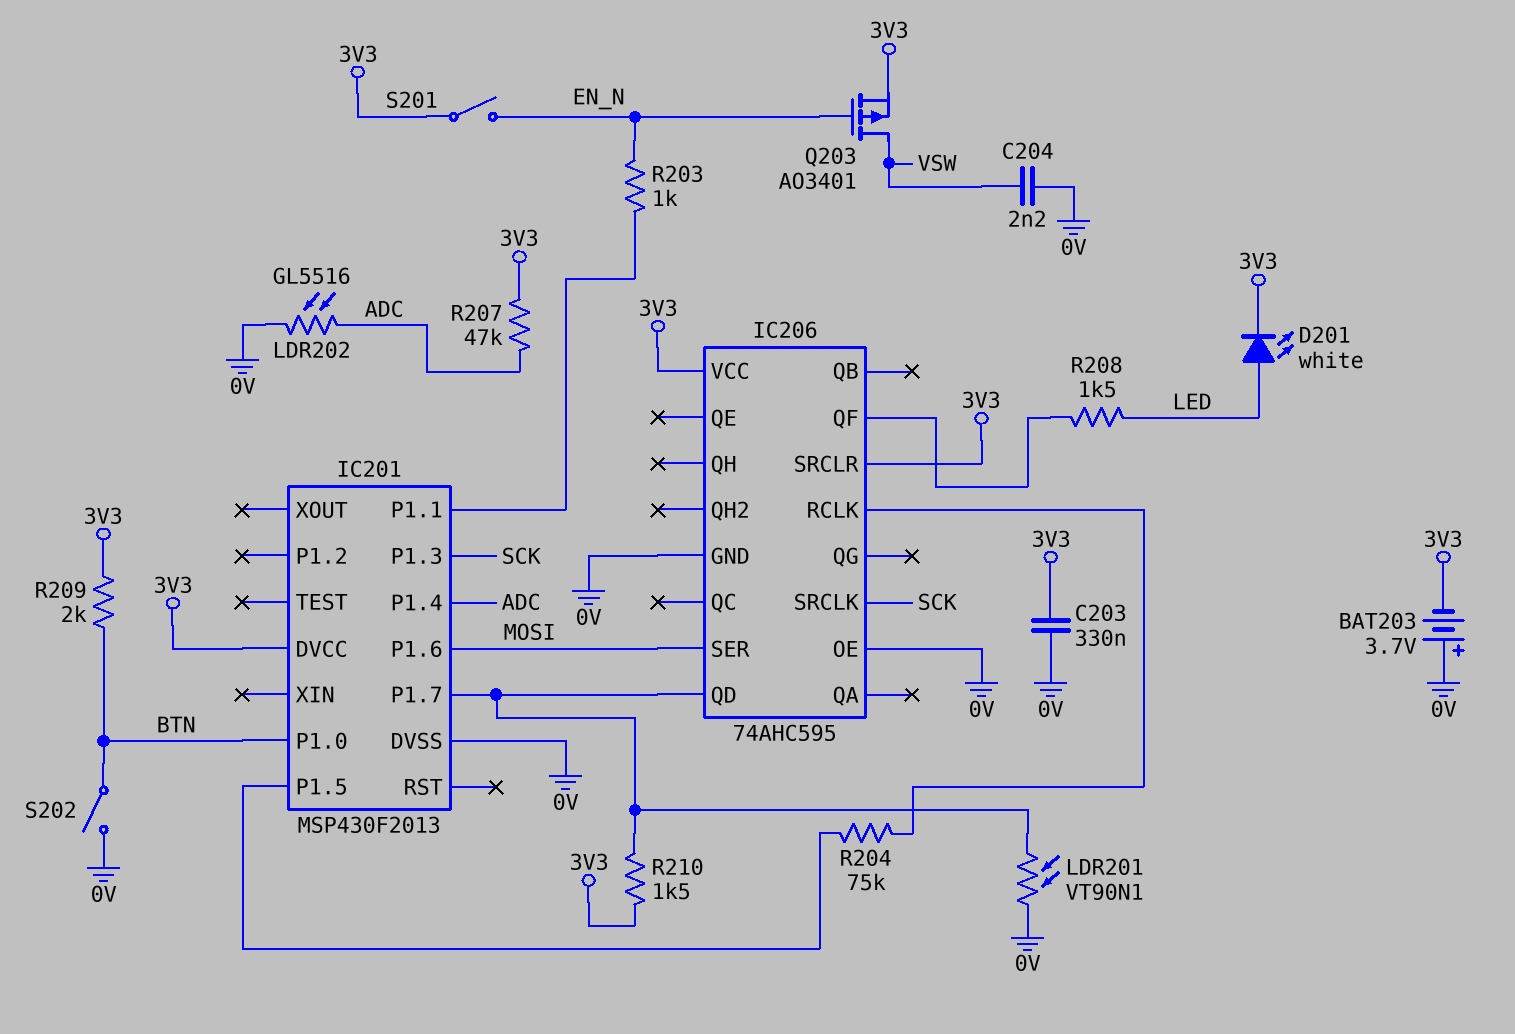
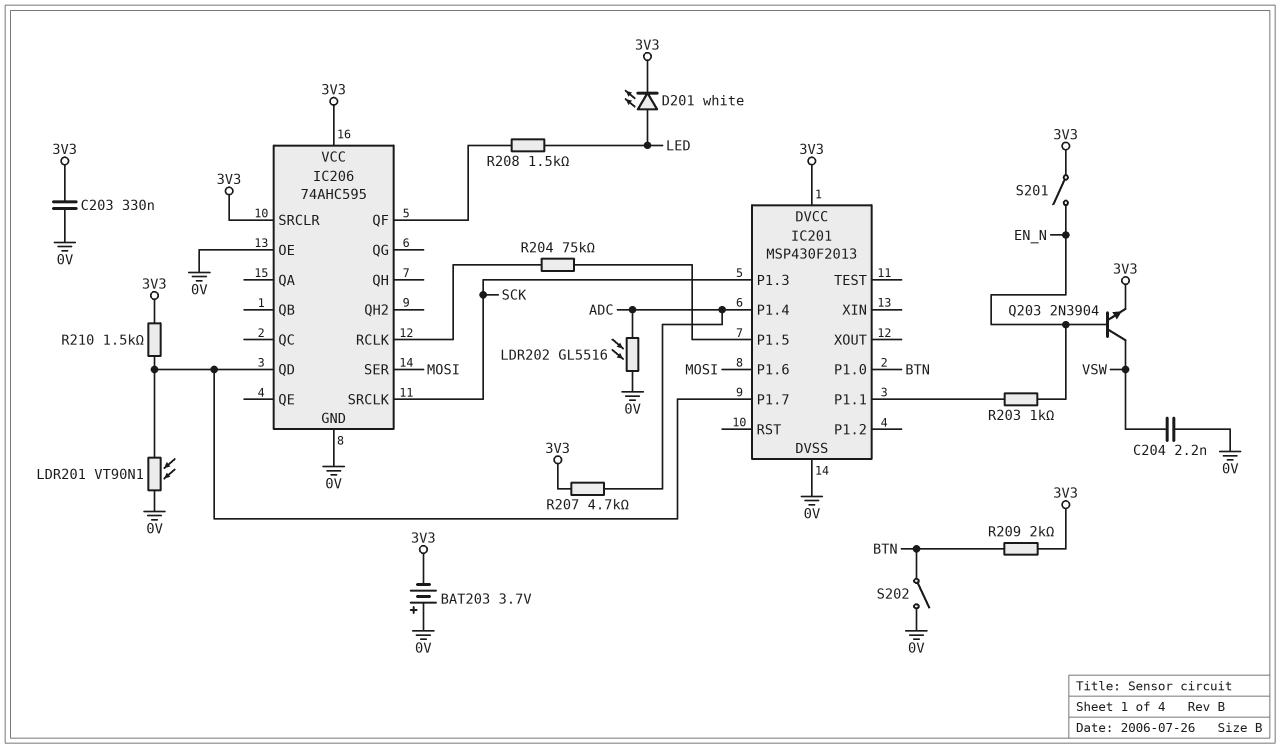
Q203: PMOS AO3401 (G EN_N, D VSW, S 3V3) -> NPN 2N3904 (B EN_N, C VSW, E 3V3)
R207: 47k (3V3, ADC) -> 4.7k (3V3, ADC)

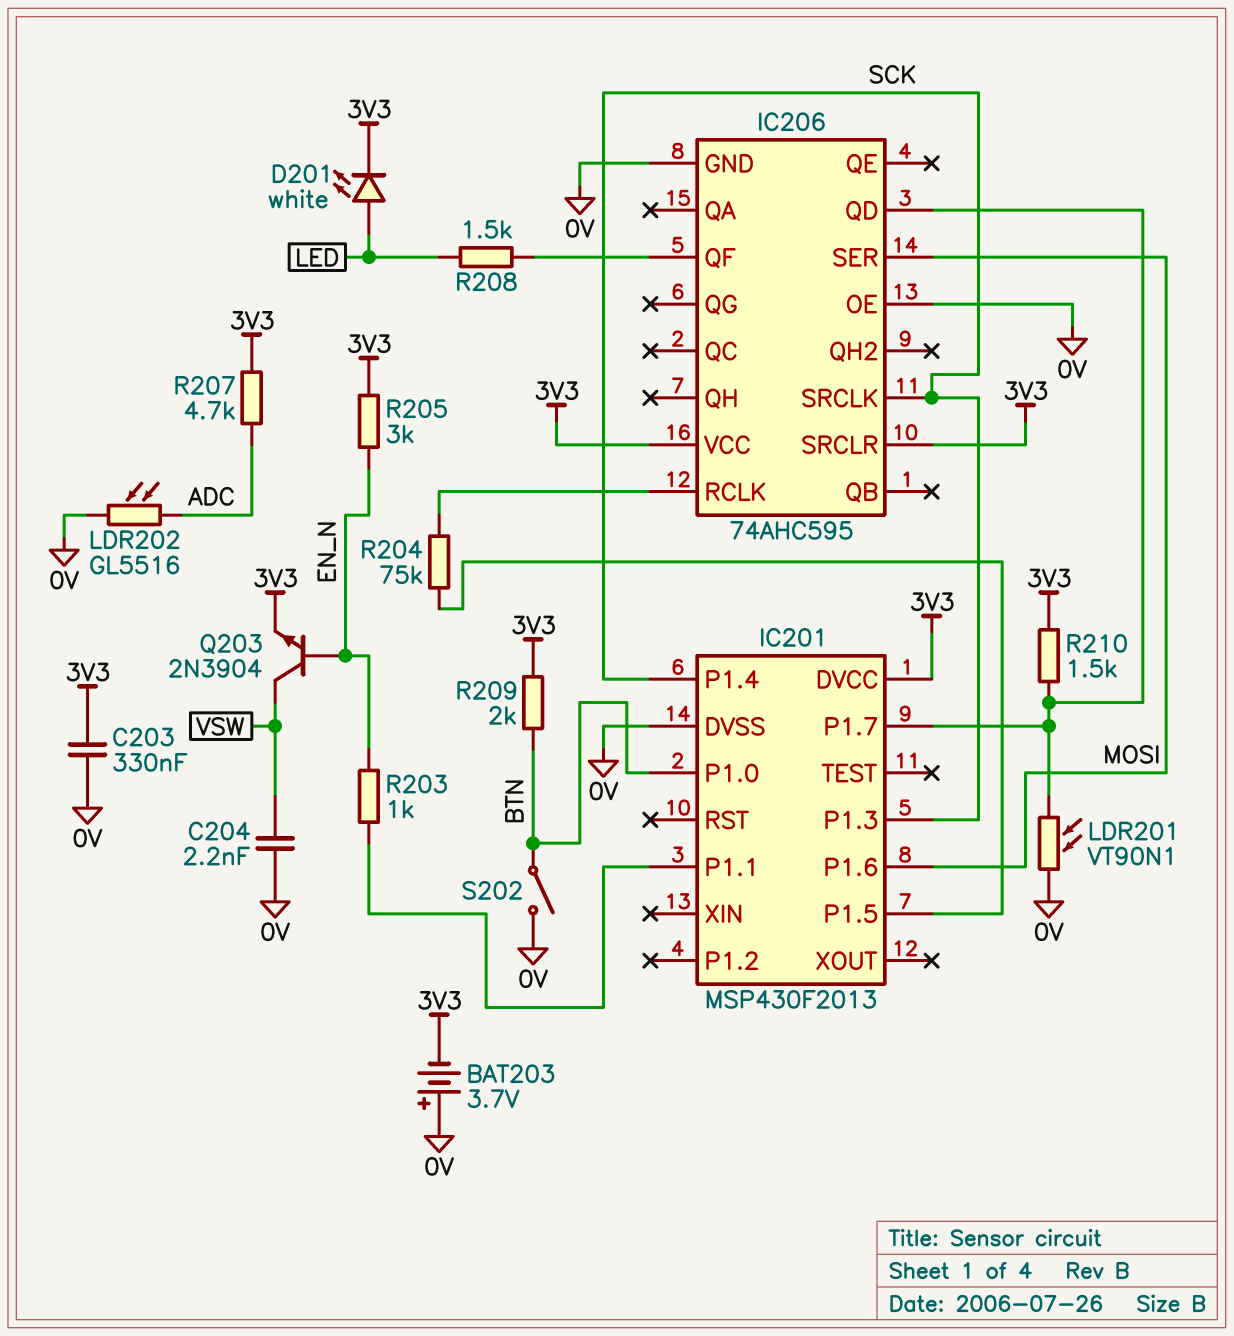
IC201 pin P1.4: ADC -> SCK
R205: none -> 3k (3V3, EN_N)
S201: switch (3V3, EN_N) -> none

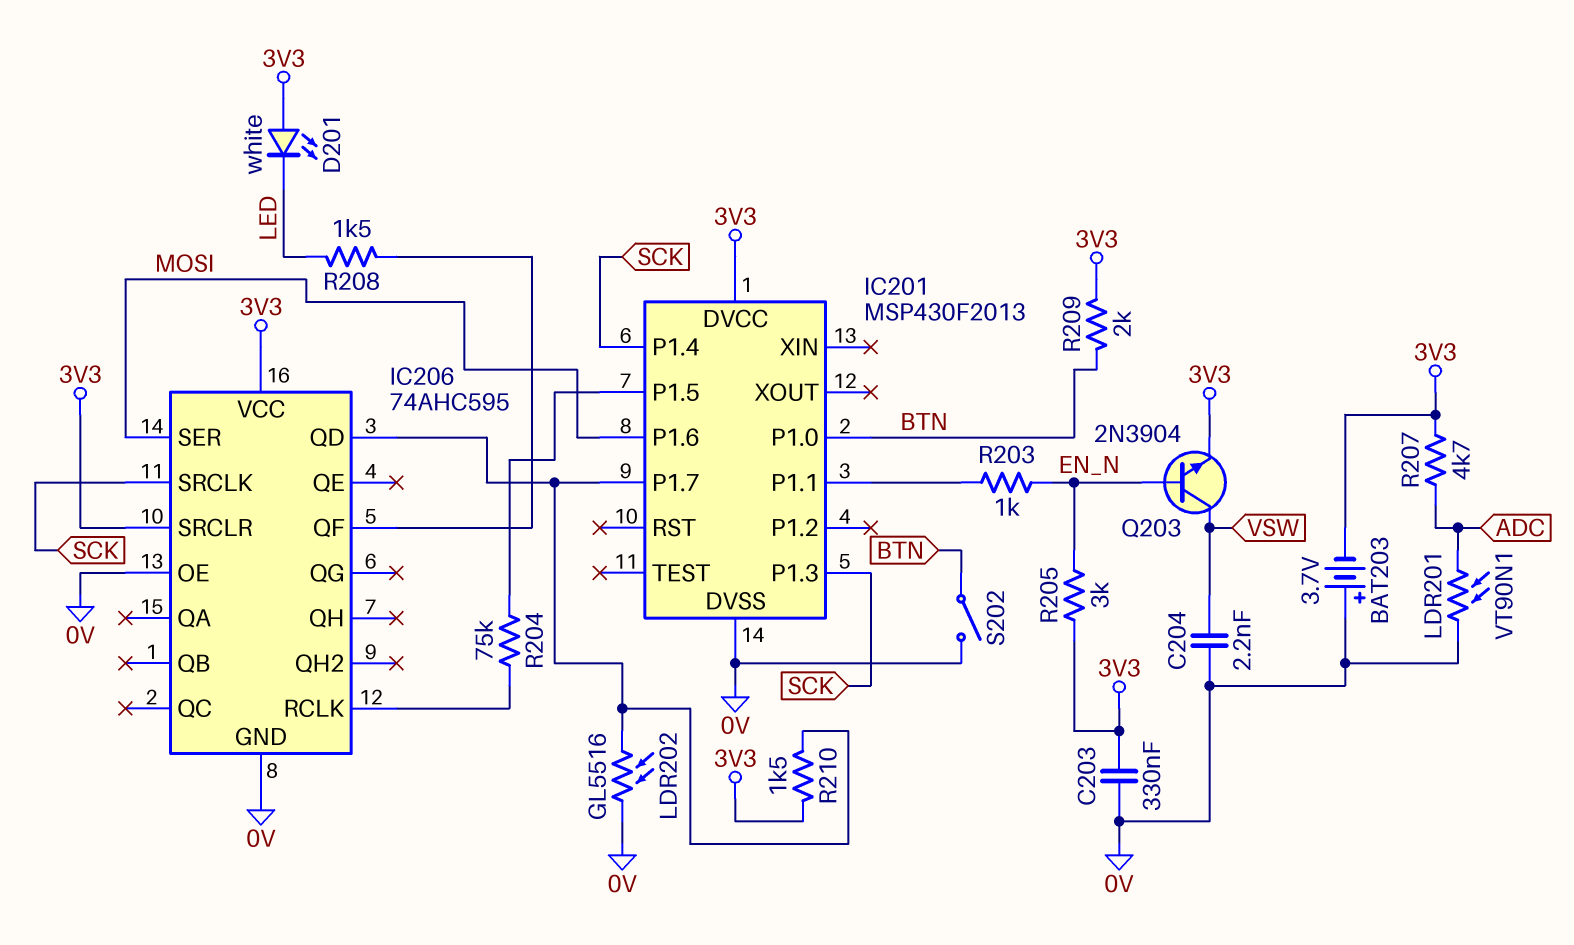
D201: LED white (A LED, K 3V3) -> LED white (A 3V3, K LED)
LDR201: VT90N1 (0V, IC201/P1.7) -> VT90N1 (0V, ADC)
LDR202: GL5516 (0V, ADC) -> GL5516 (0V, IC201/P1.7)

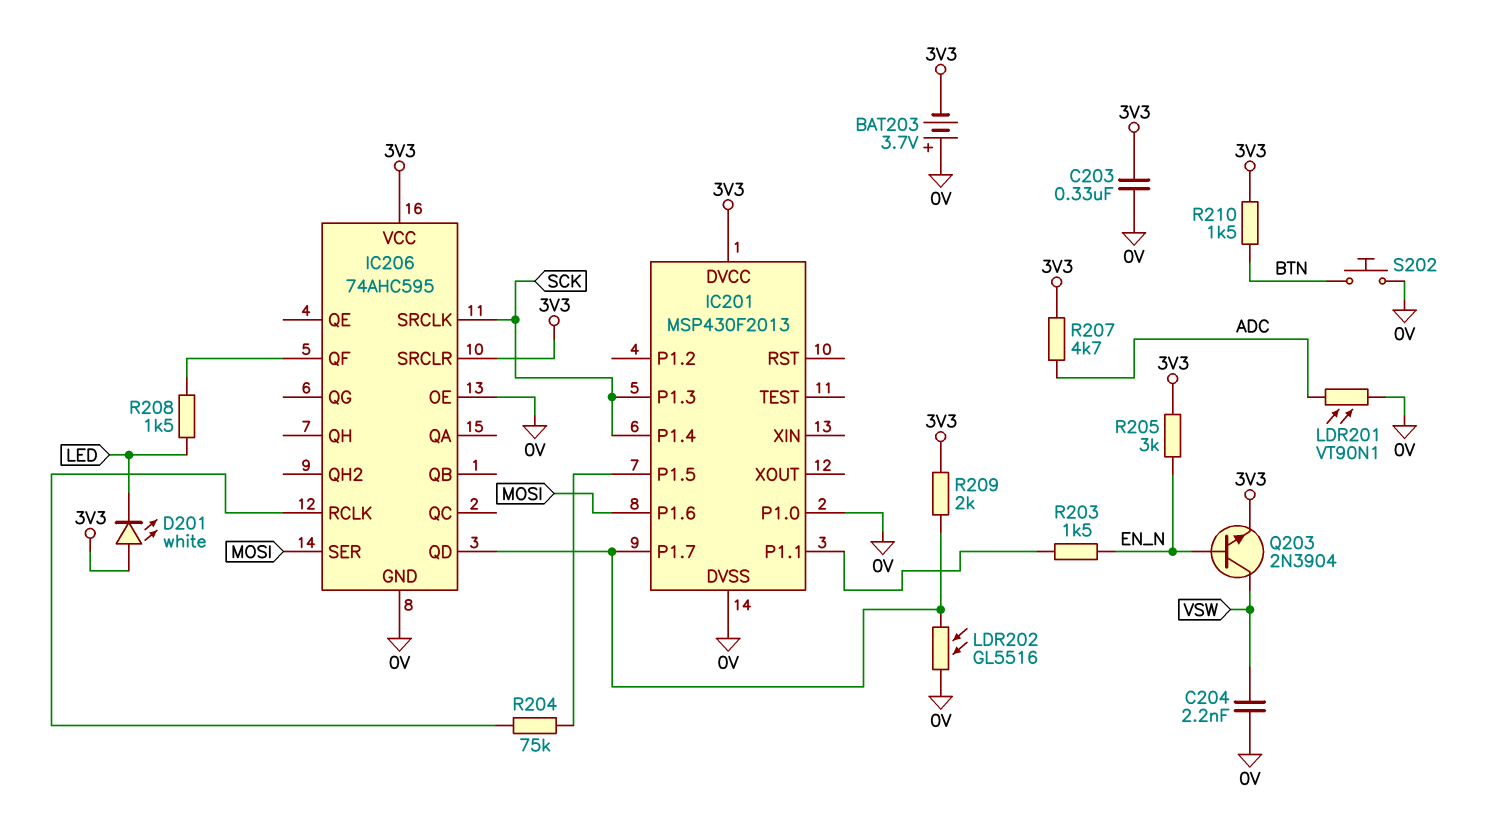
IC201 pin P1.0: BTN -> 0V
R203: 1k (EN_N, IC201/P1.1) -> 1.5k (EN_N, IC201/P1.1)
R209: 2k (3V3, BTN) -> 2k (3V3, IC201/P1.7)
R210: 1.5k (3V3, IC201/P1.7) -> 1.5k (3V3, BTN)
S202: switch (0V, BTN) -> button (0V, BTN)

